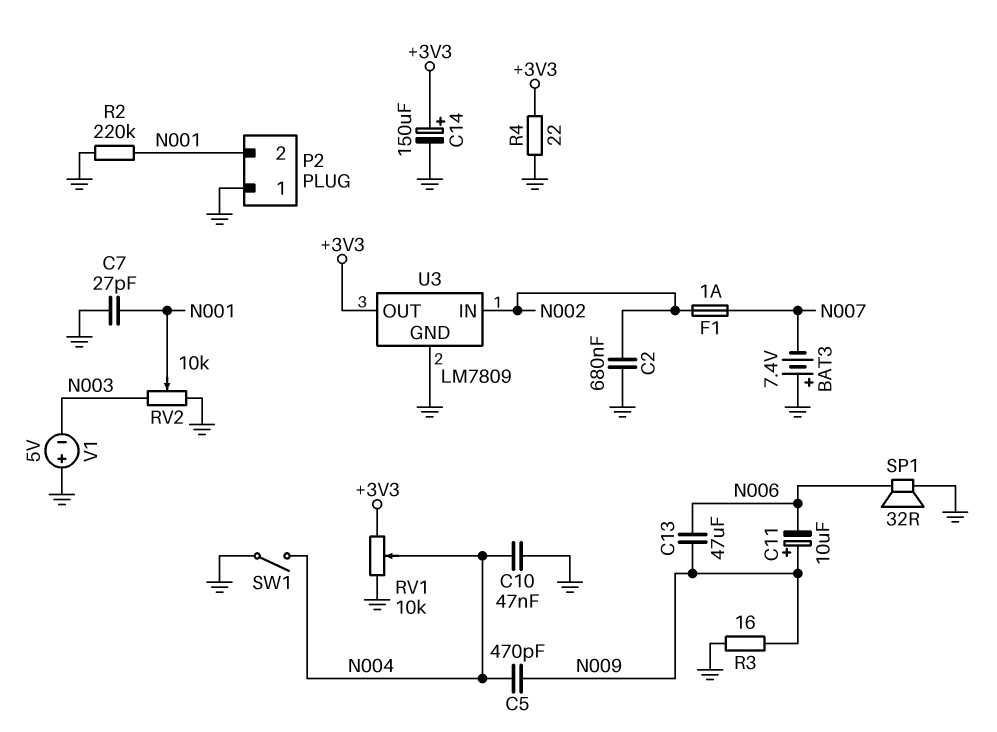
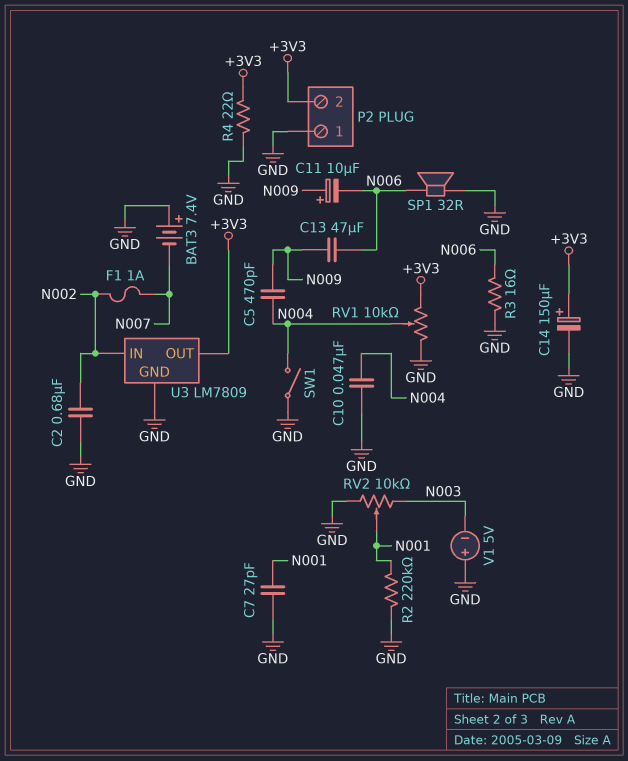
P2 pin 2: N001 -> +3V3
R3: 16 (GND, N009) -> 16 (GND, N006)

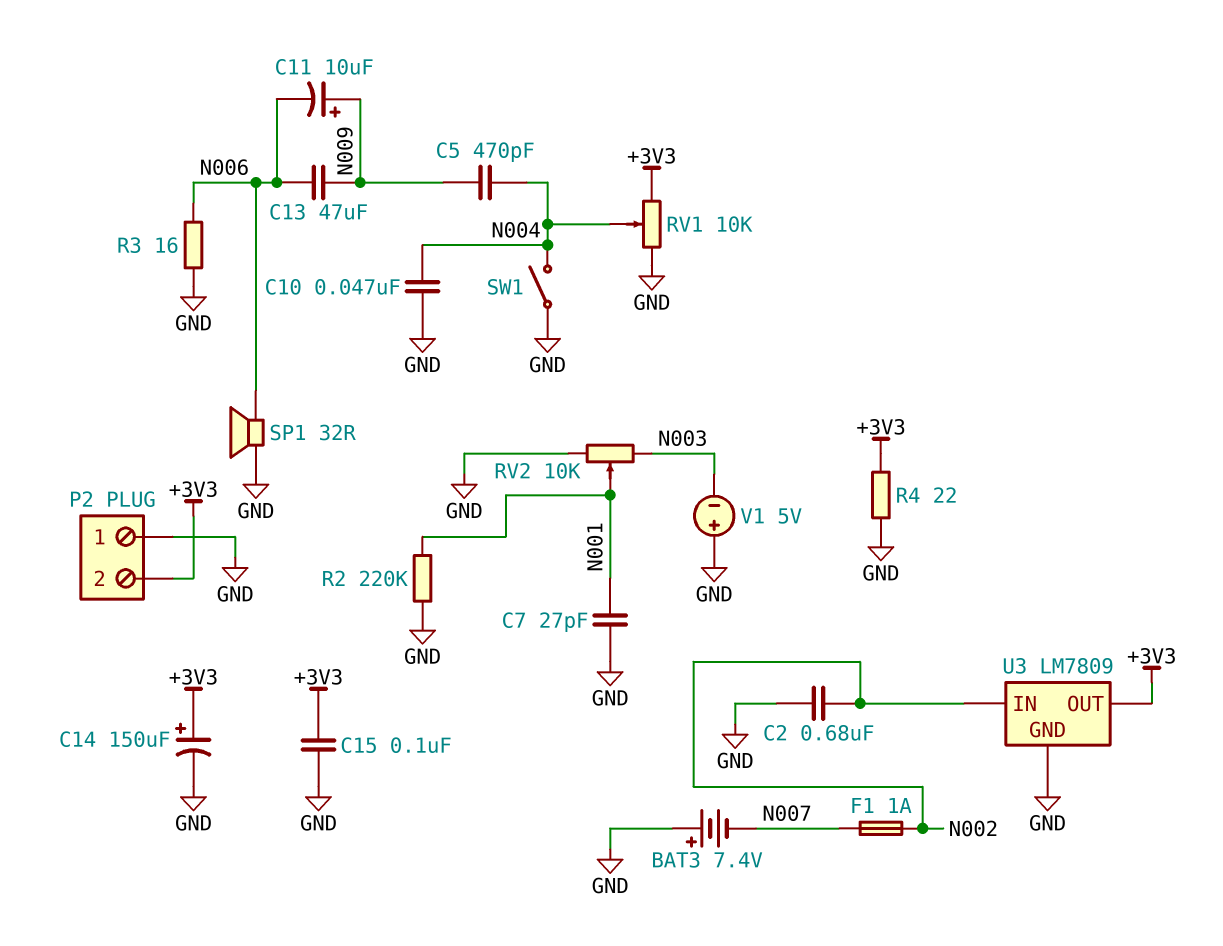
C15: none -> 100nF (+3V3, GND)

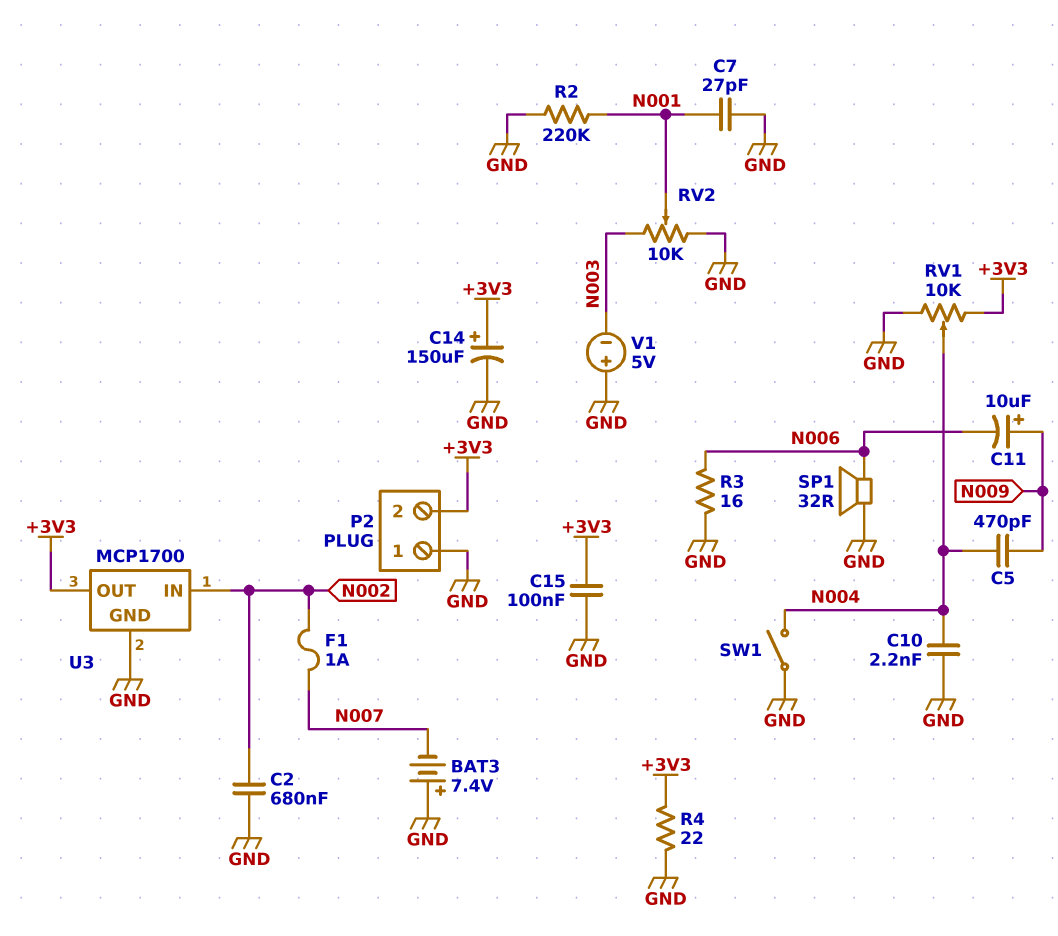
C10: 47nF (GND, N004) -> 2.2nF (GND, N004)
C13: 47uF (N006, N009) -> none
U3: LM7809 -> MCP1700

